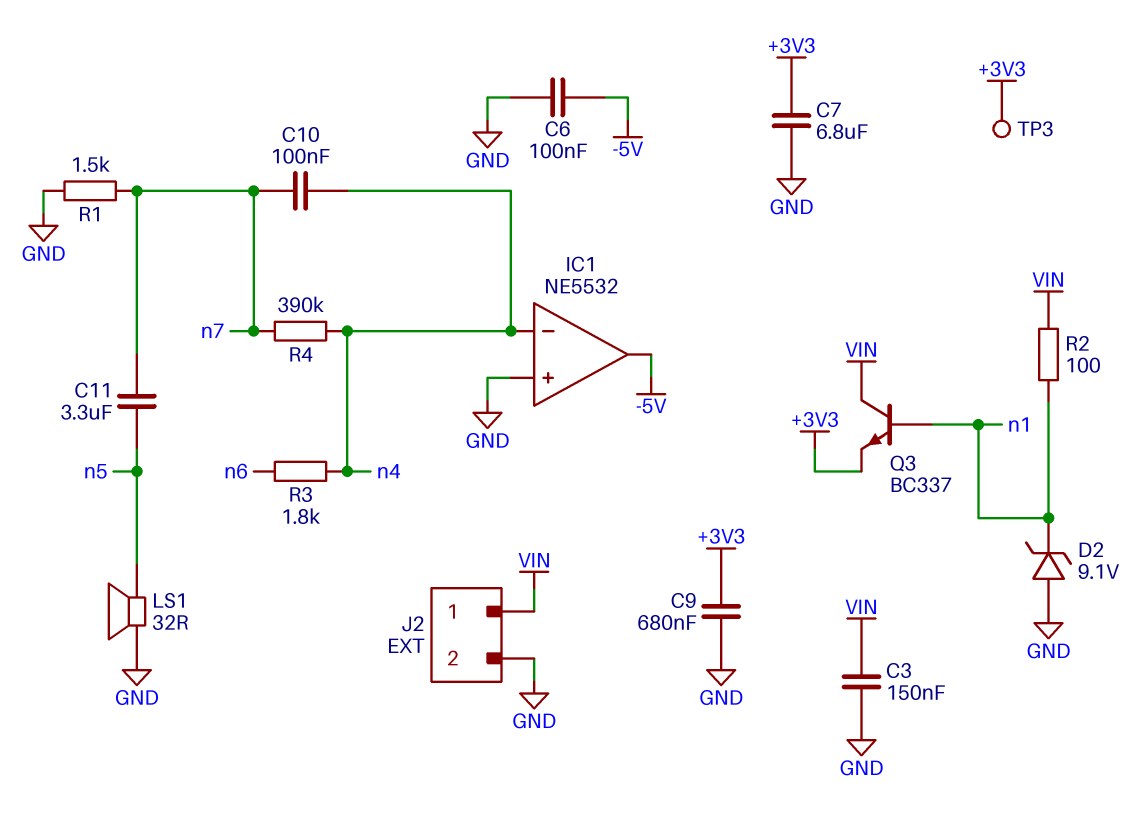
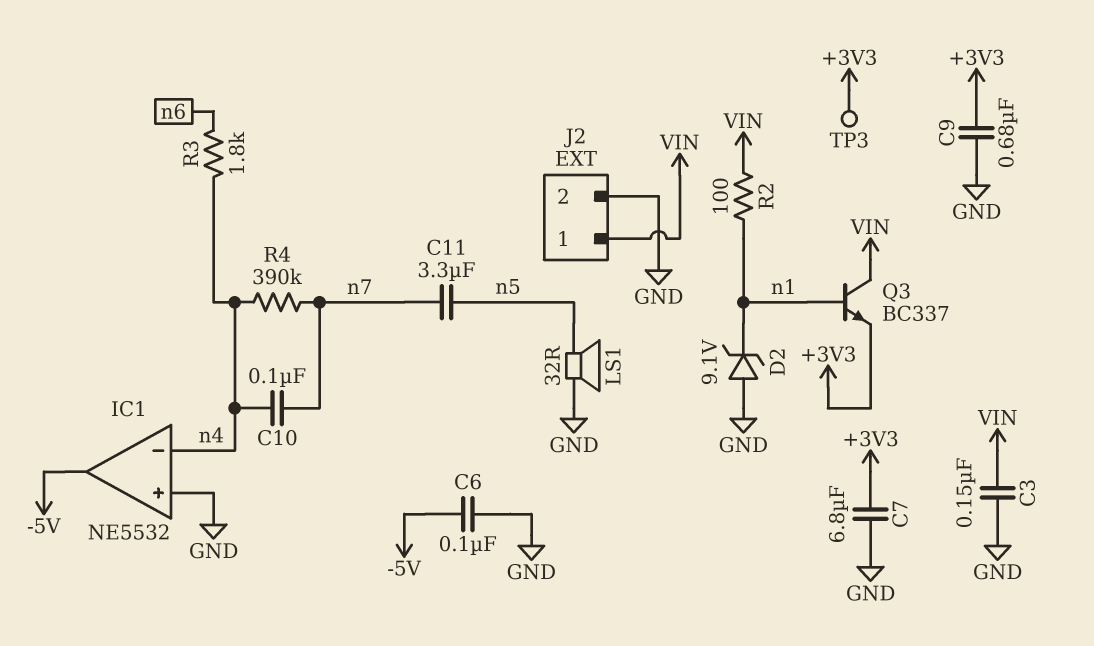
R1: 1.5k (GND, n7) -> none

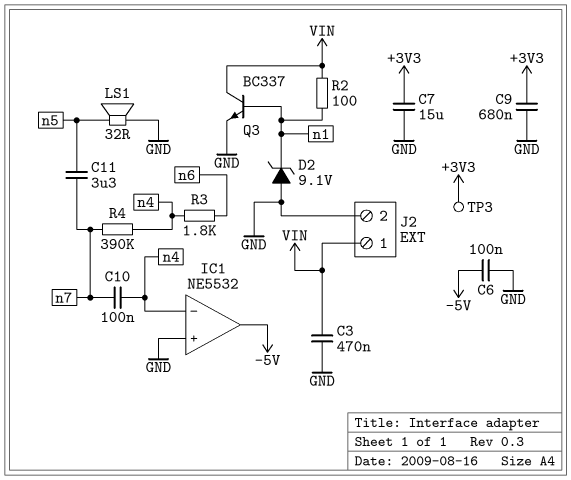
C3: 150nF (GND, VIN) -> 470nF (GND, VIN)
C7: 6.8uF (+3V3, GND) -> 15uF (+3V3, GND)
Q3: NPN BC337 (B n1, C VIN, E +3V3) -> NPN BC337 (B n1, C VIN, E GND)

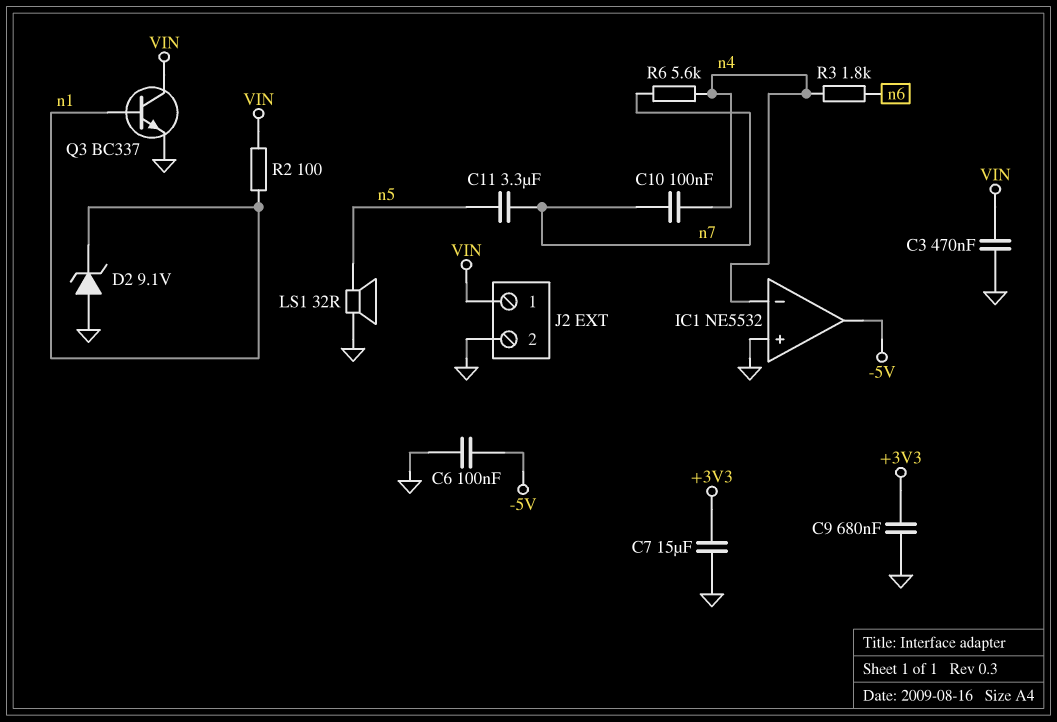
R4: 390k (n4, n7) -> none
R6: none -> 5.6k (n4, n7)
TP3: test point (+3V3) -> none

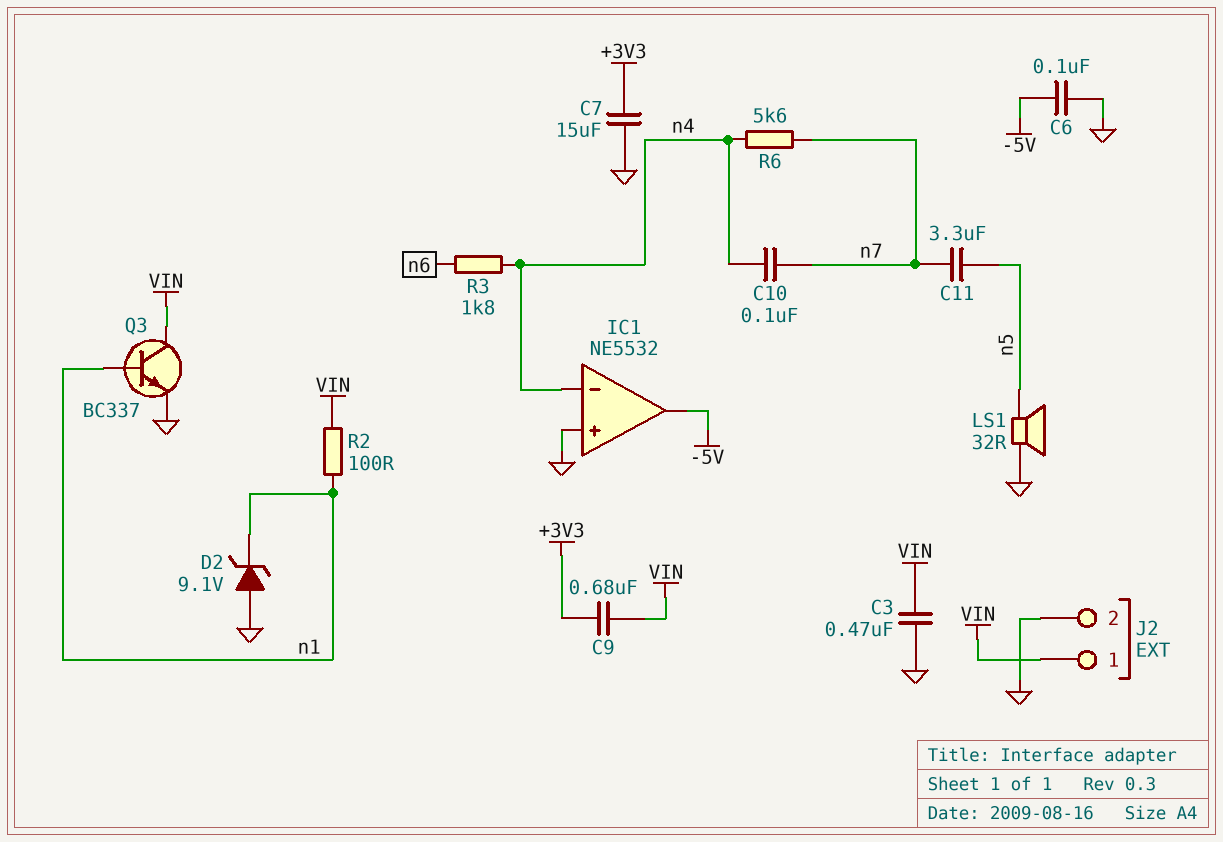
C9: 680nF (+3V3, GND) -> 680nF (+3V3, VIN)

